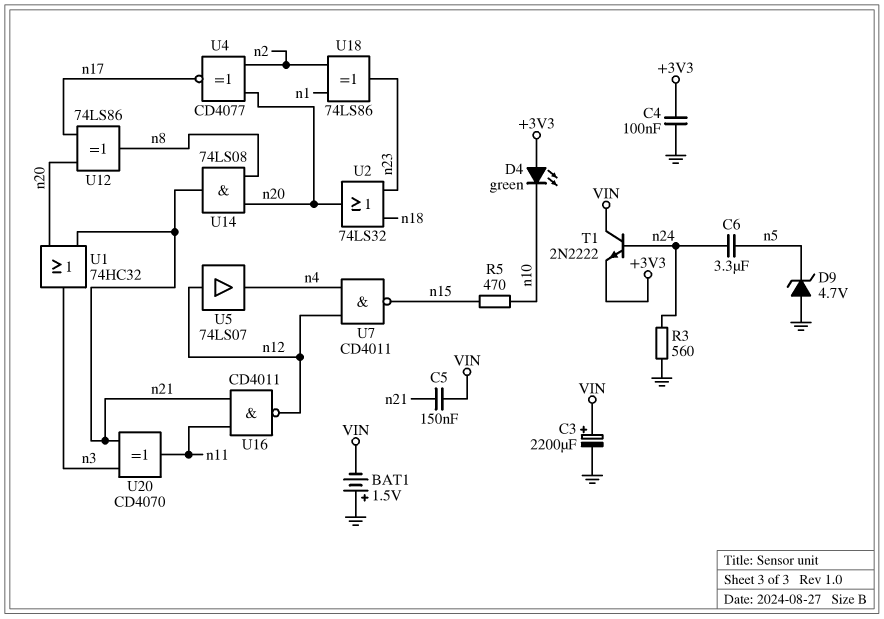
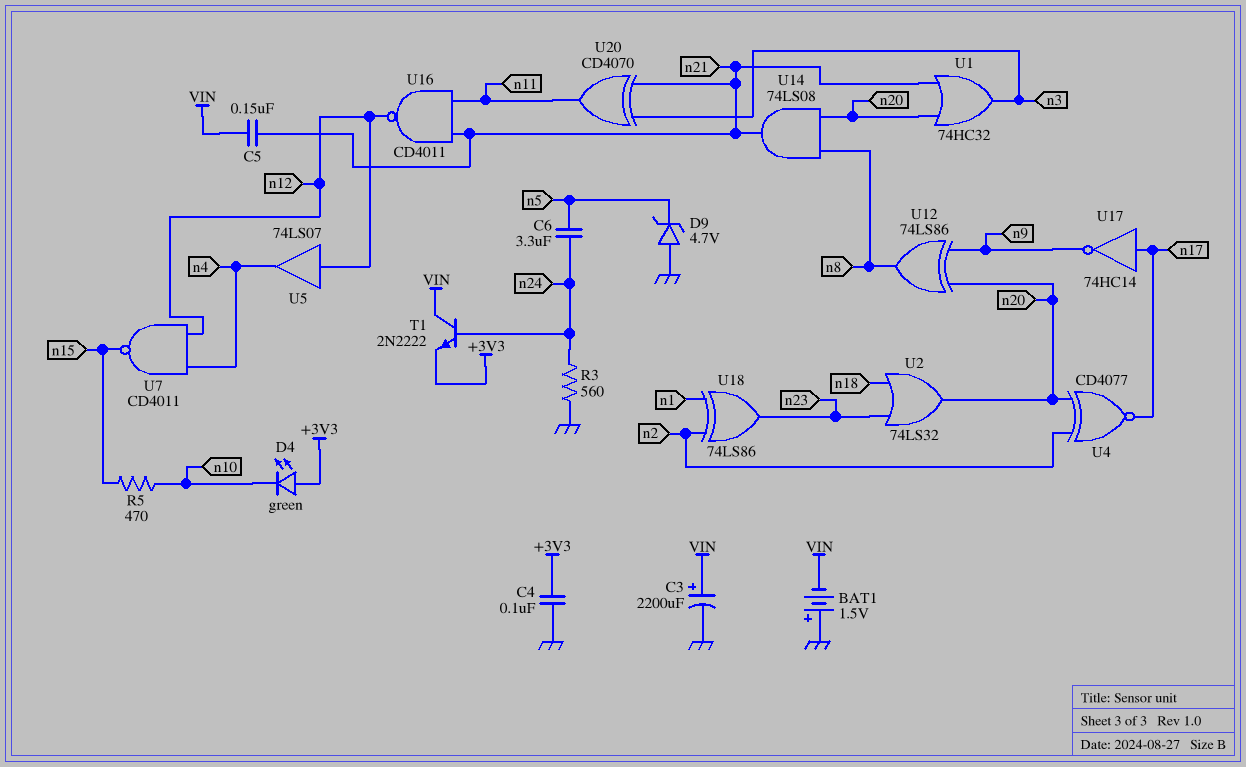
U12: XOR 74LS86 (in n17, in n20, out n8) -> XOR 74LS86 (in n9, in n20, out n8)
U17: none -> NOT 74HC14 (in n17, out n9)

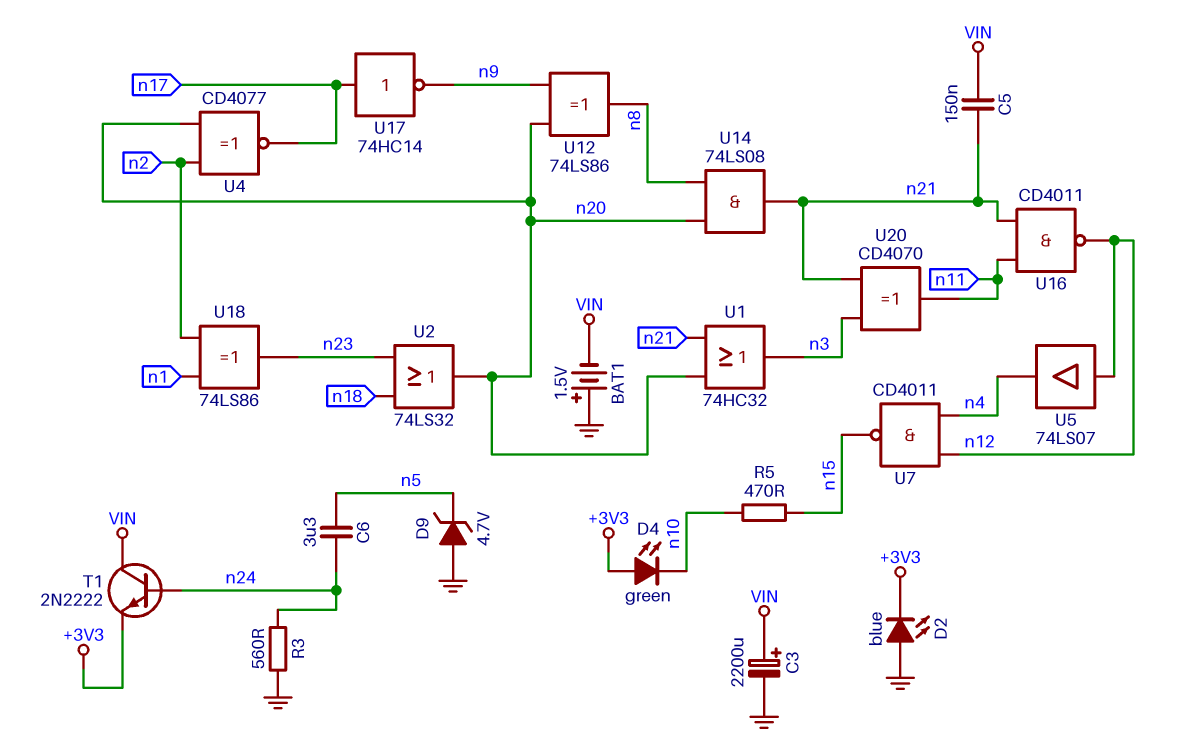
C4: 100nF (+3V3, GND) -> none
D2: none -> LED blue (A GND, K +3V3)

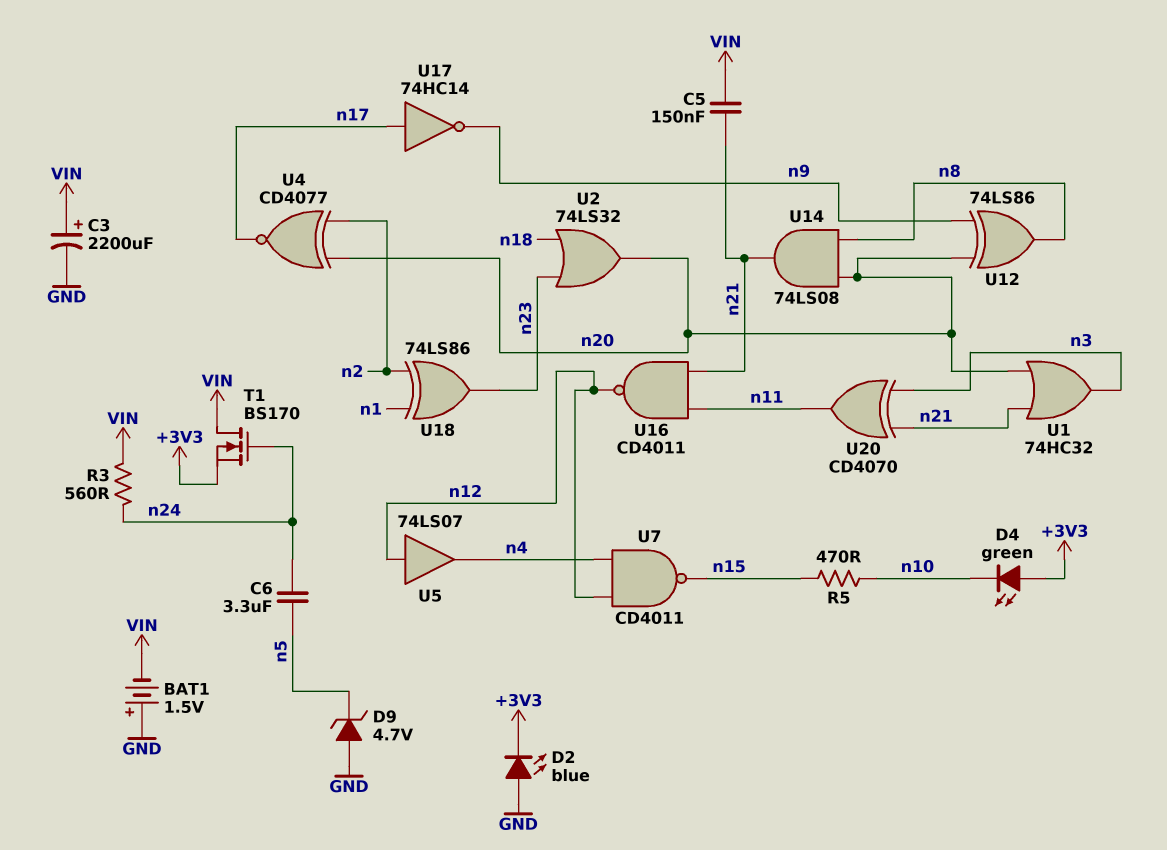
R3: 560 (GND, n24) -> 560 (VIN, n24)
T1: NPN 2N2222 (B n24, C VIN, E +3V3) -> NMOS BS170 (G n24, D VIN, S +3V3)

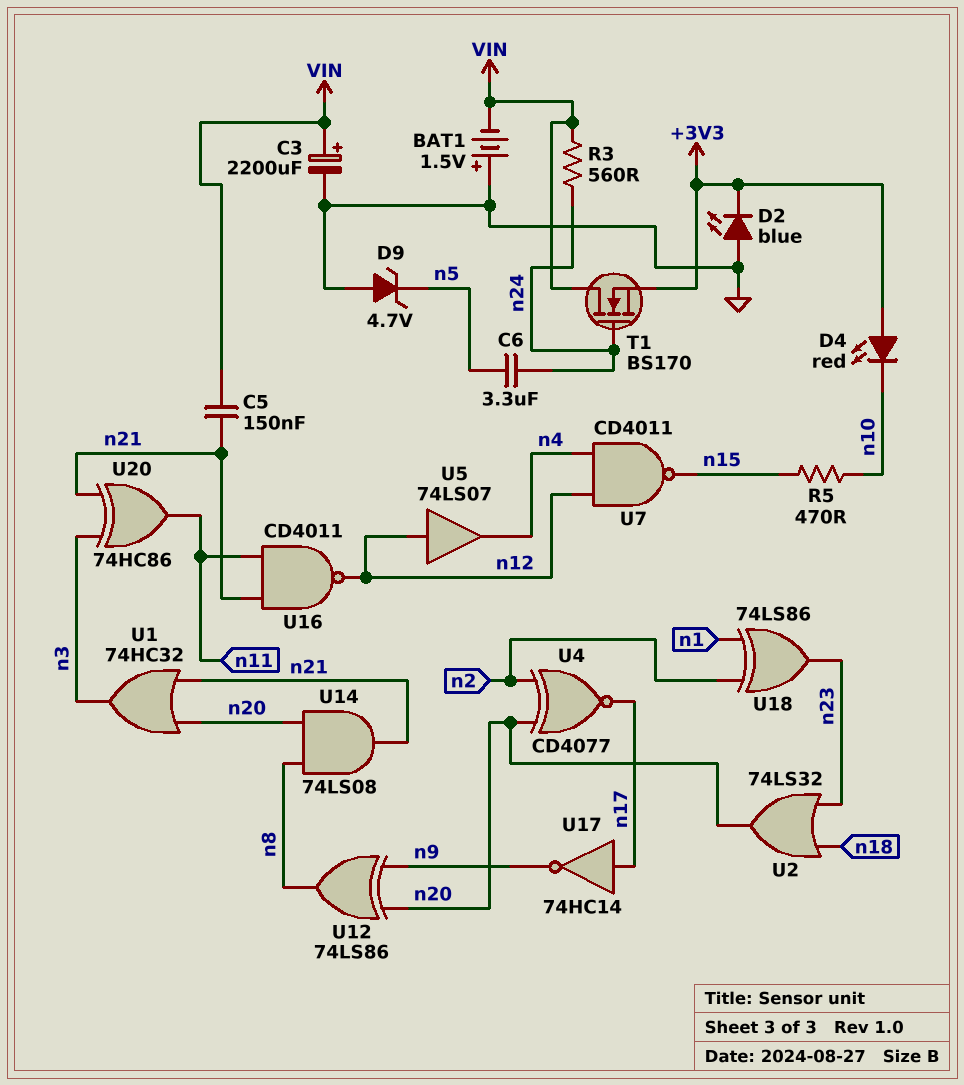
D4: LED green (A +3V3, K n10) -> LED red (A +3V3, K n10)
U20: XOR CD4070 (in n3, in n21, out n11) -> XOR 74HC86 (in n3, in n21, out n11)

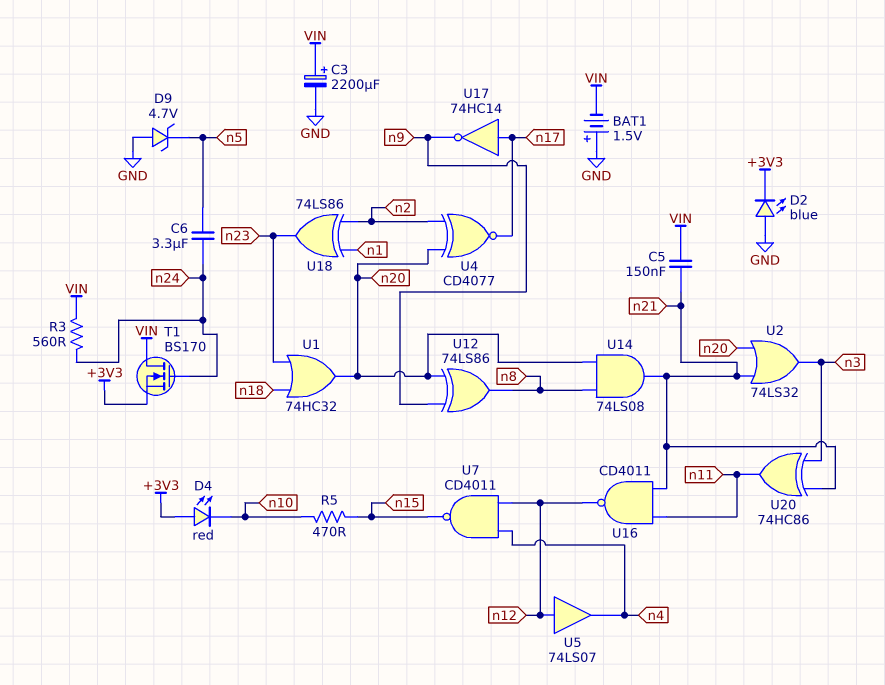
U1: OR 74HC32 (in n20, in n21, out n3) -> OR 74HC32 (in n18, in n23, out n20)
U2: OR 74LS32 (in n18, in n23, out n20) -> OR 74LS32 (in n20, in n21, out n3)

